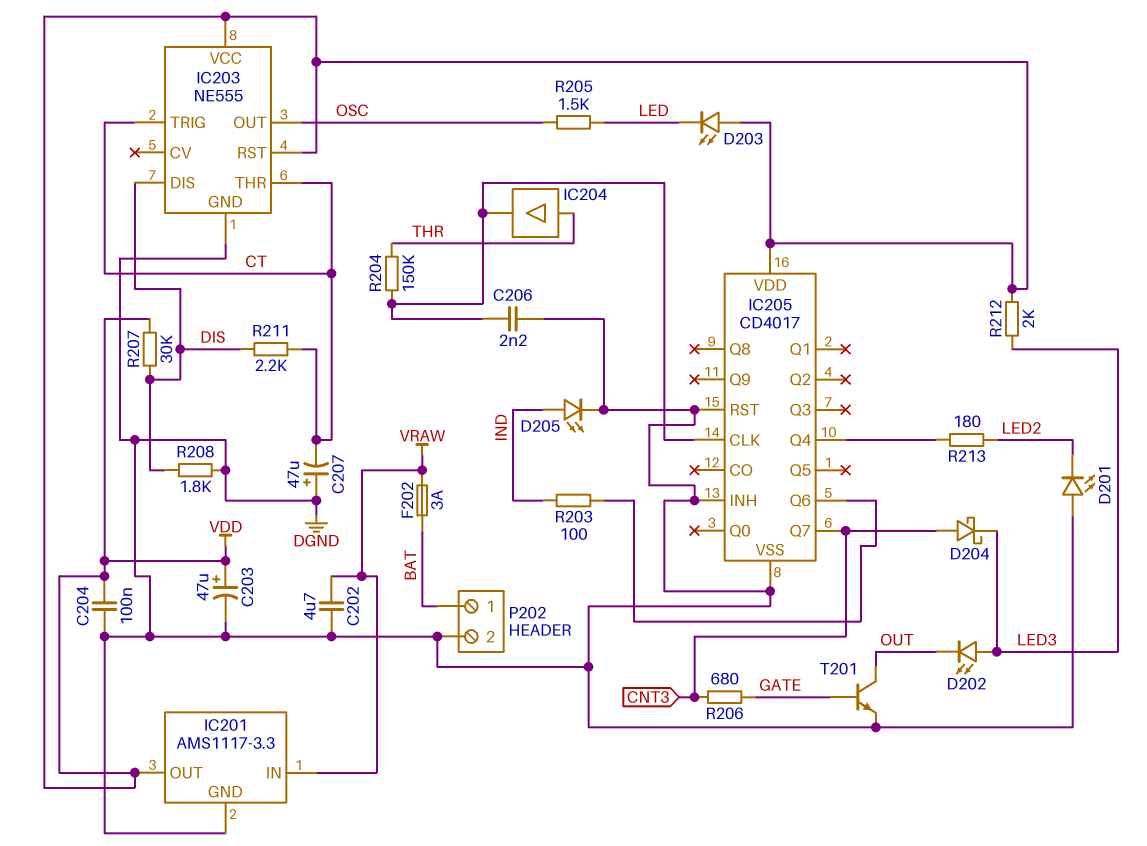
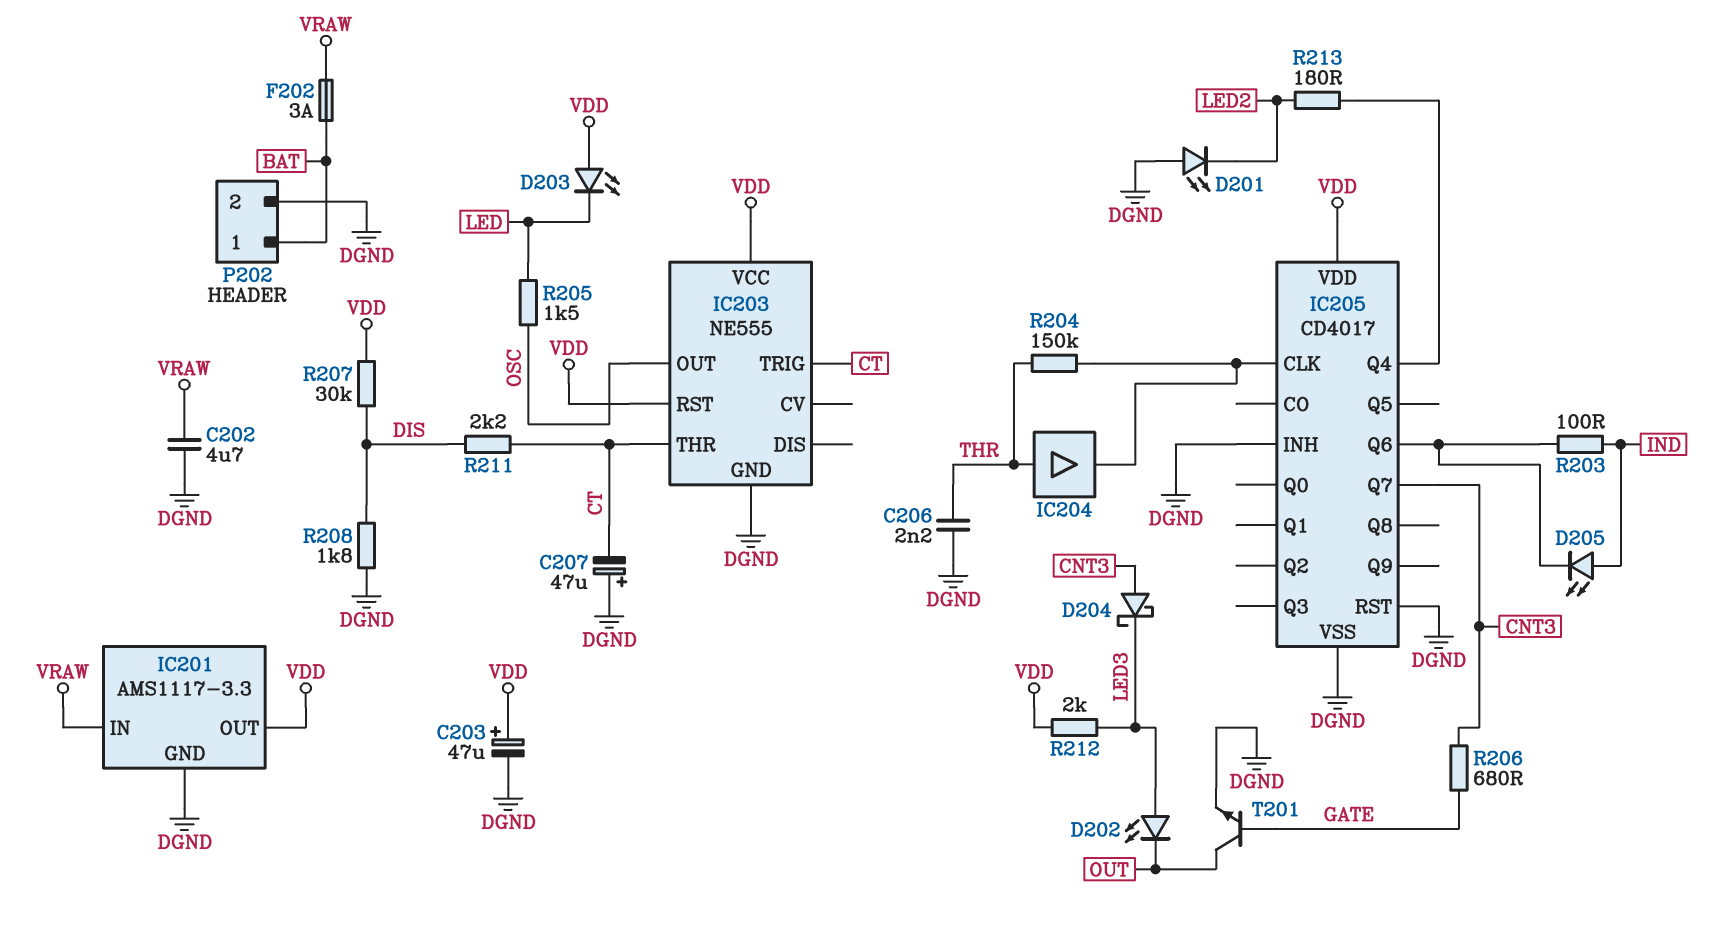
C204: 100nF (DGND, VDD) -> none
C206: 2.2nF (DGND, IC205/CLK) -> 2.2nF (DGND, THR)
D205: LED (A IND, K DGND) -> LED (A IND, K IC205/Q6)
IC203 pin DIS: DIS -> none

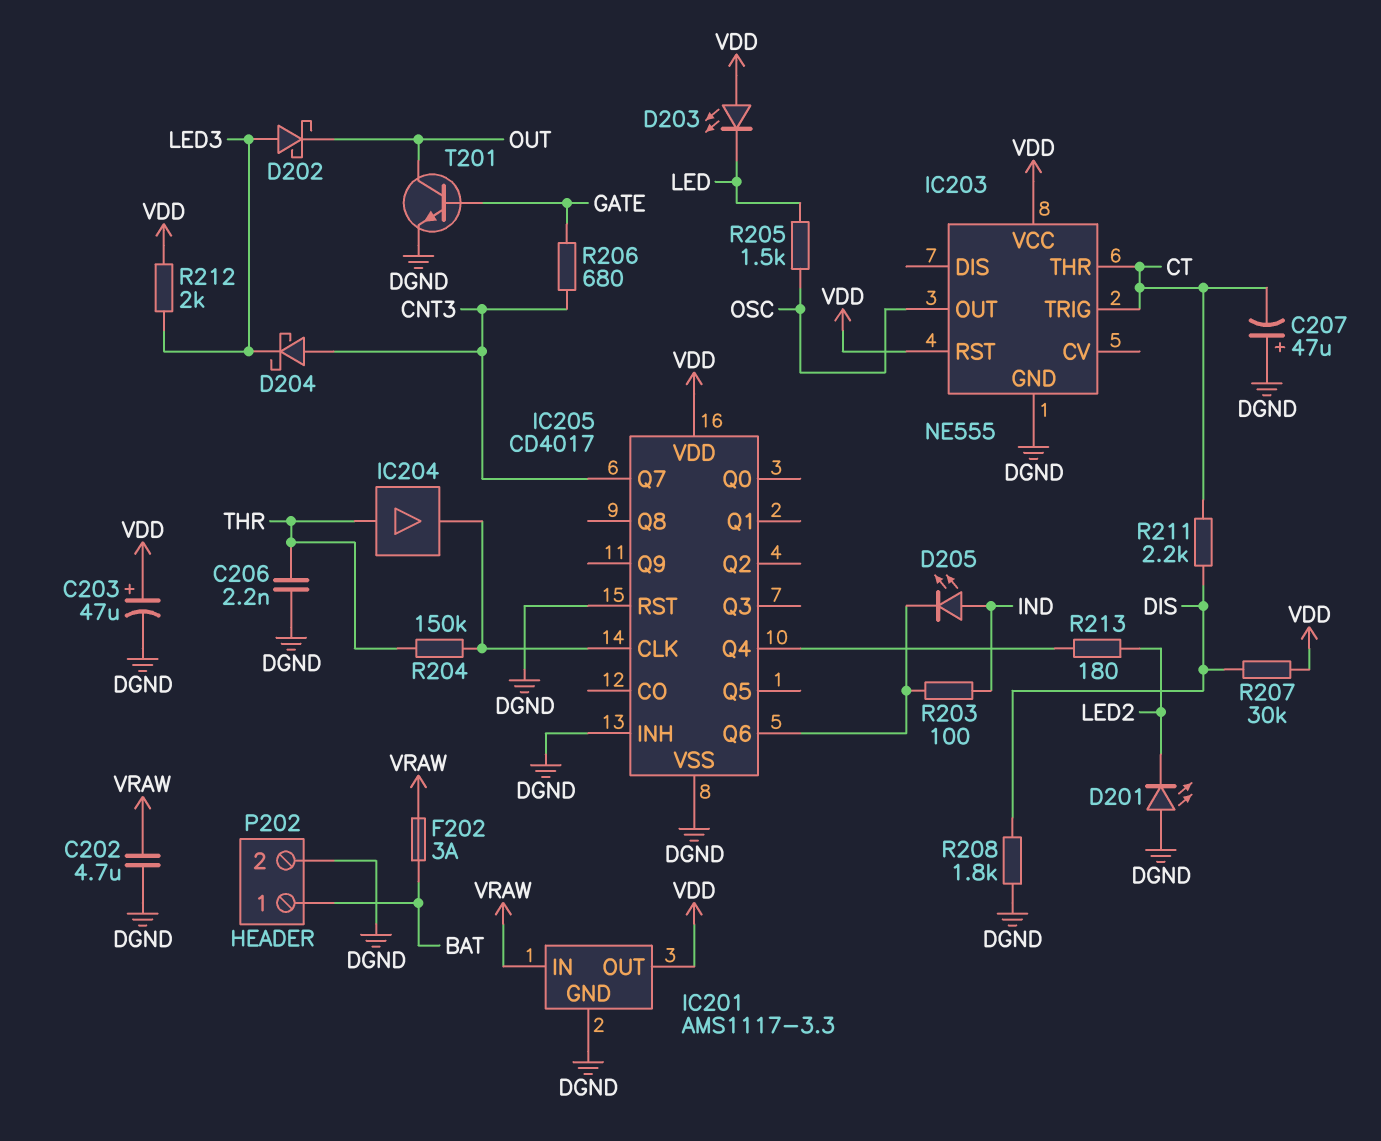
D202: LED (A LED3, K OUT) -> schottky (A LED3, K OUT)

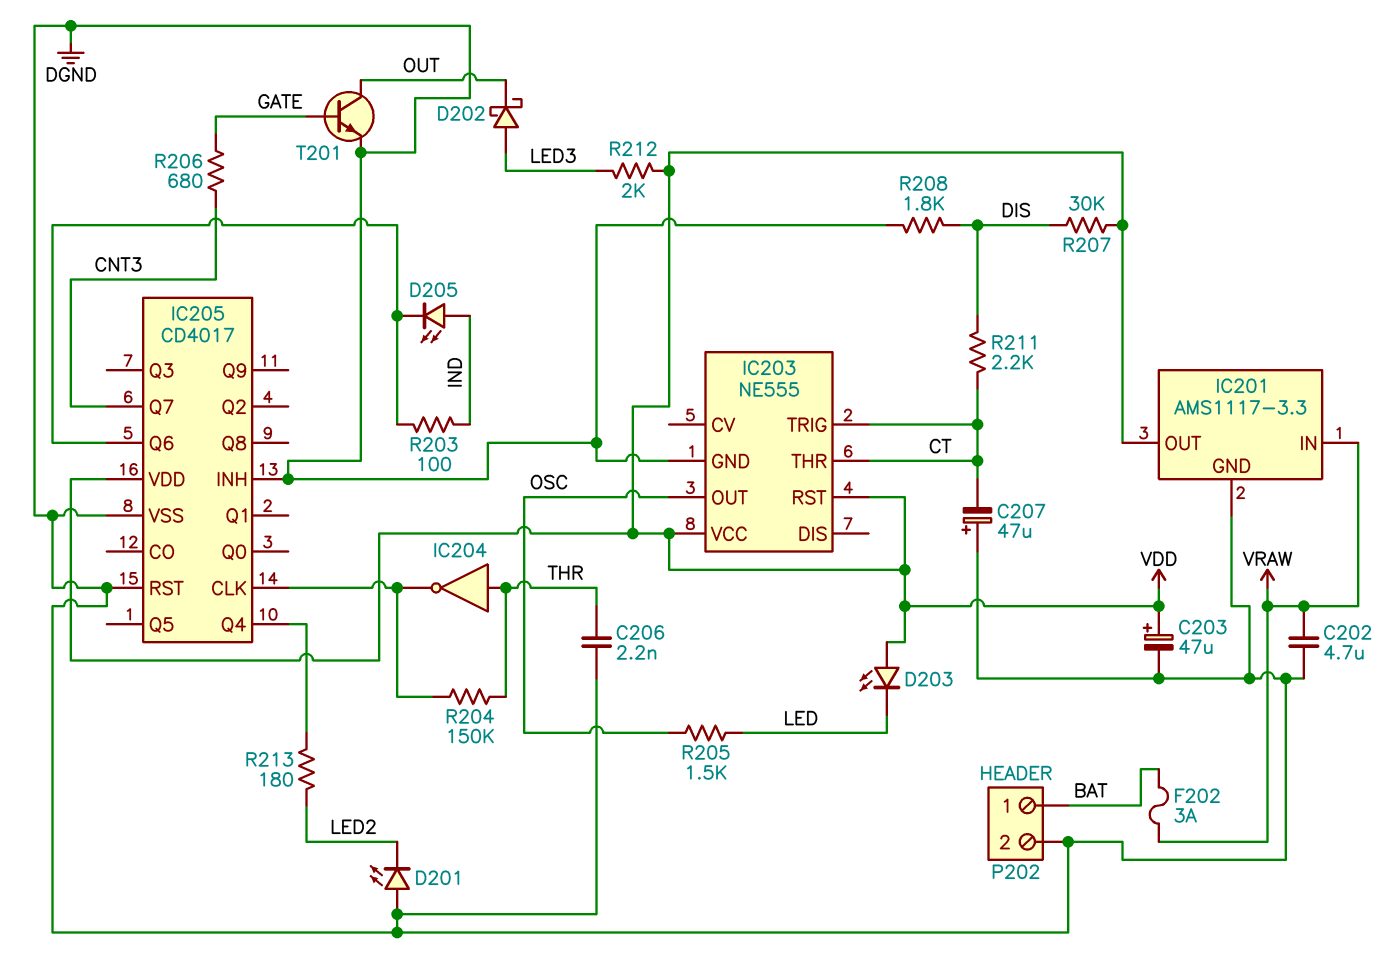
D204: schottky (A CNT3, K LED3) -> none
IC204: buffer (in THR, out IC205/CLK) -> NOT (in THR, out IC205/CLK)

